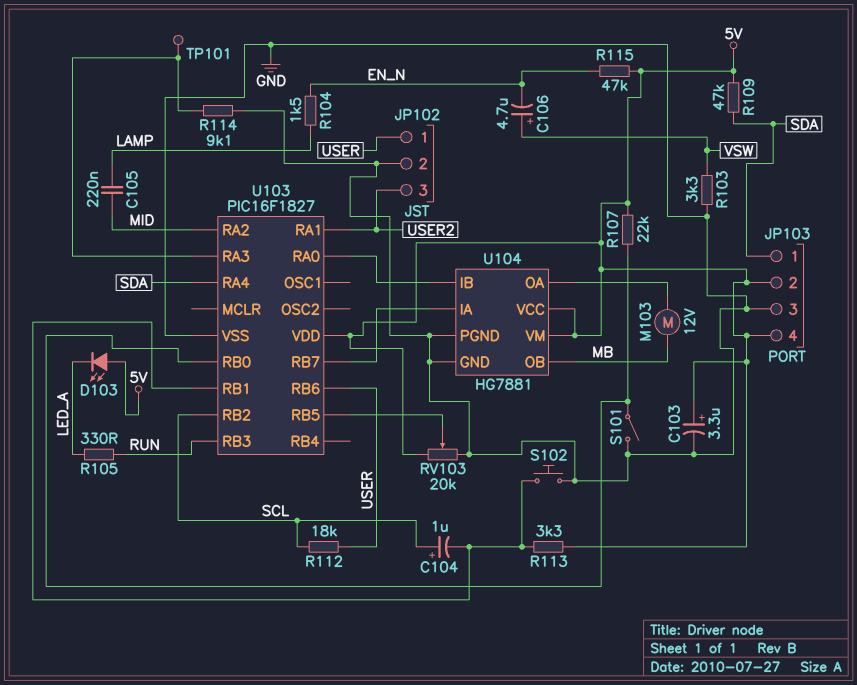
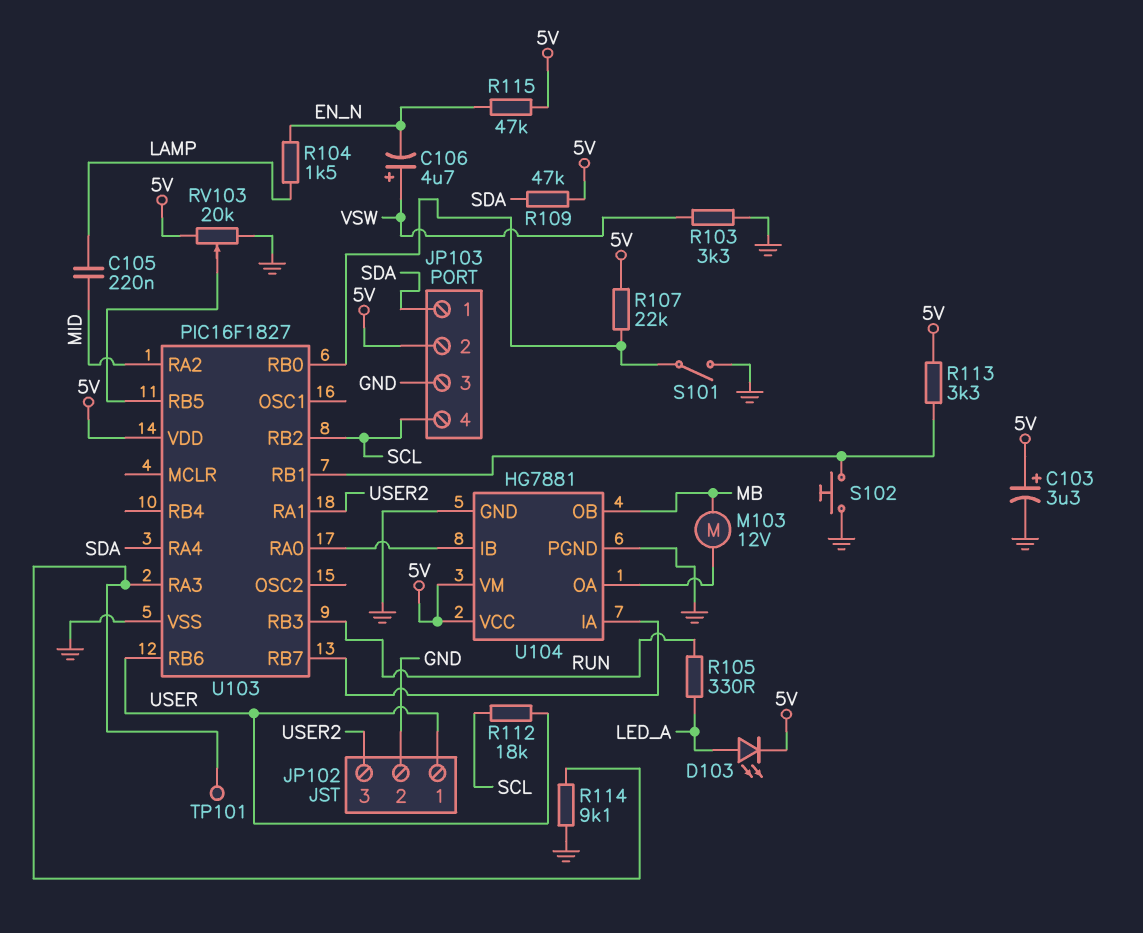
C104: 1uF (plus SCL, minus U103/RB1) -> none
D103: LED (A 5V, K LED_A) -> LED (A LED_A, K 5V)
JP103 pin 4: 5V -> SCL

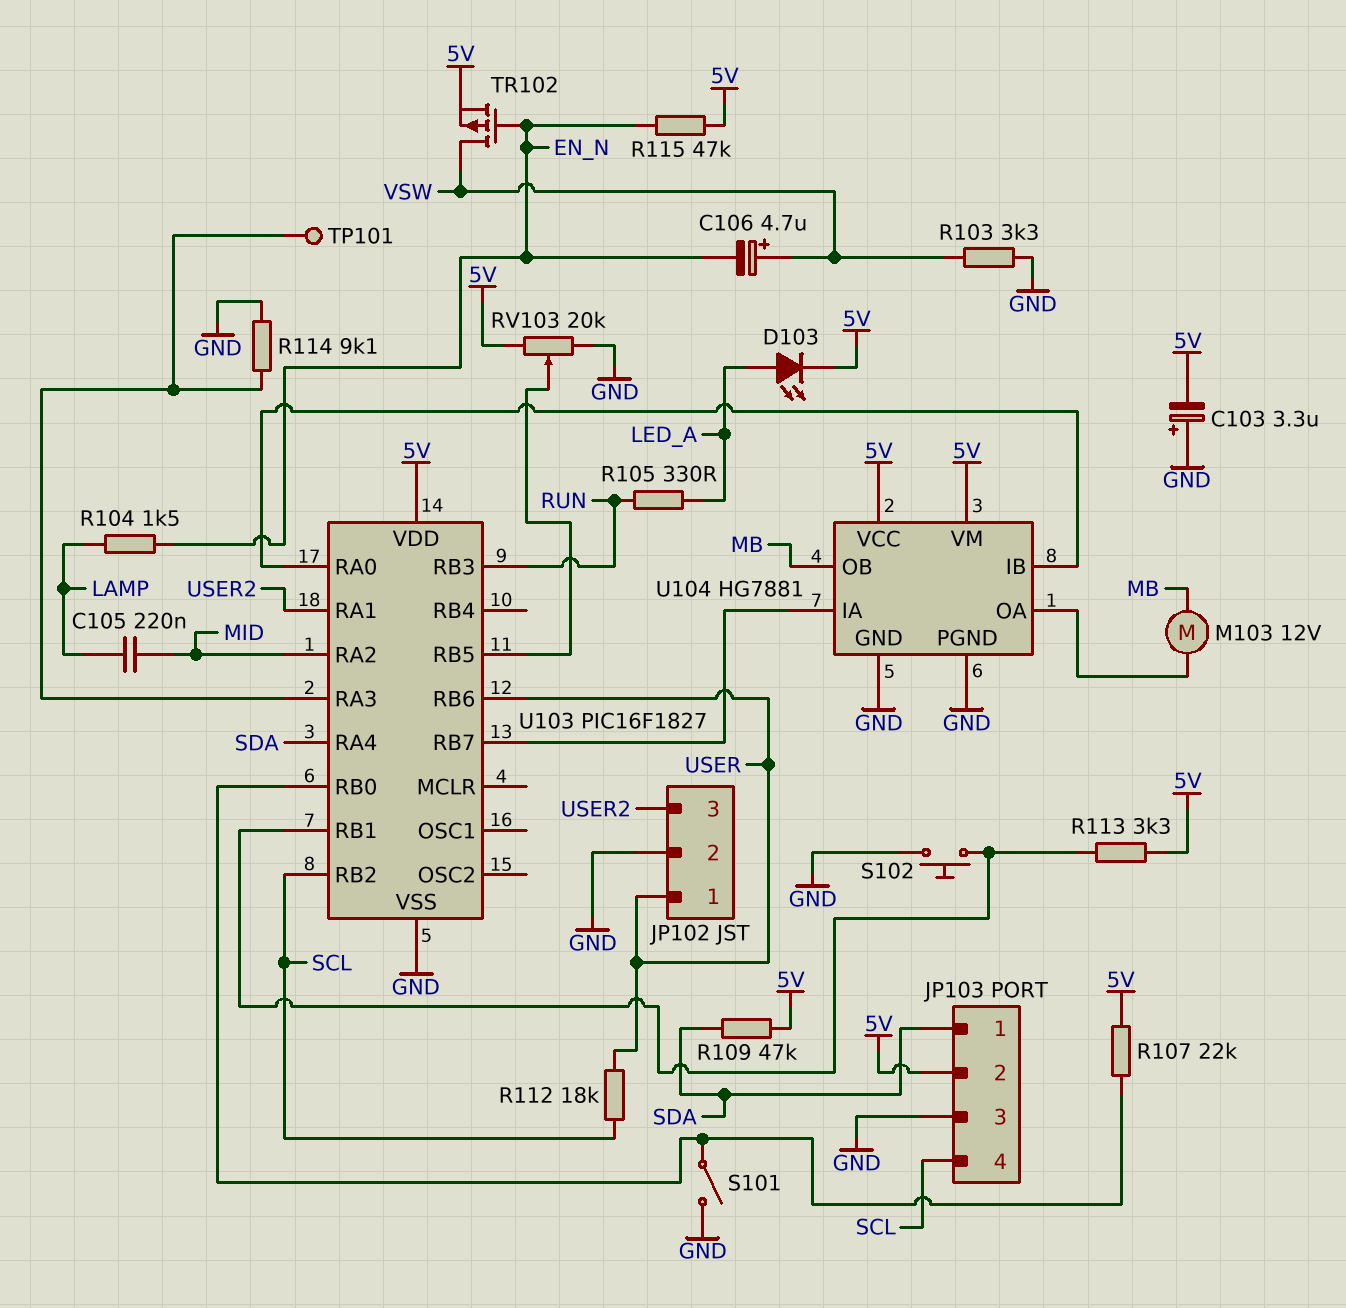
C103: 3.3uF (plus 5V, minus GND) -> 3.3uF (plus GND, minus 5V)
TR102: none -> PMOS (G EN_N, D VSW, S 5V)

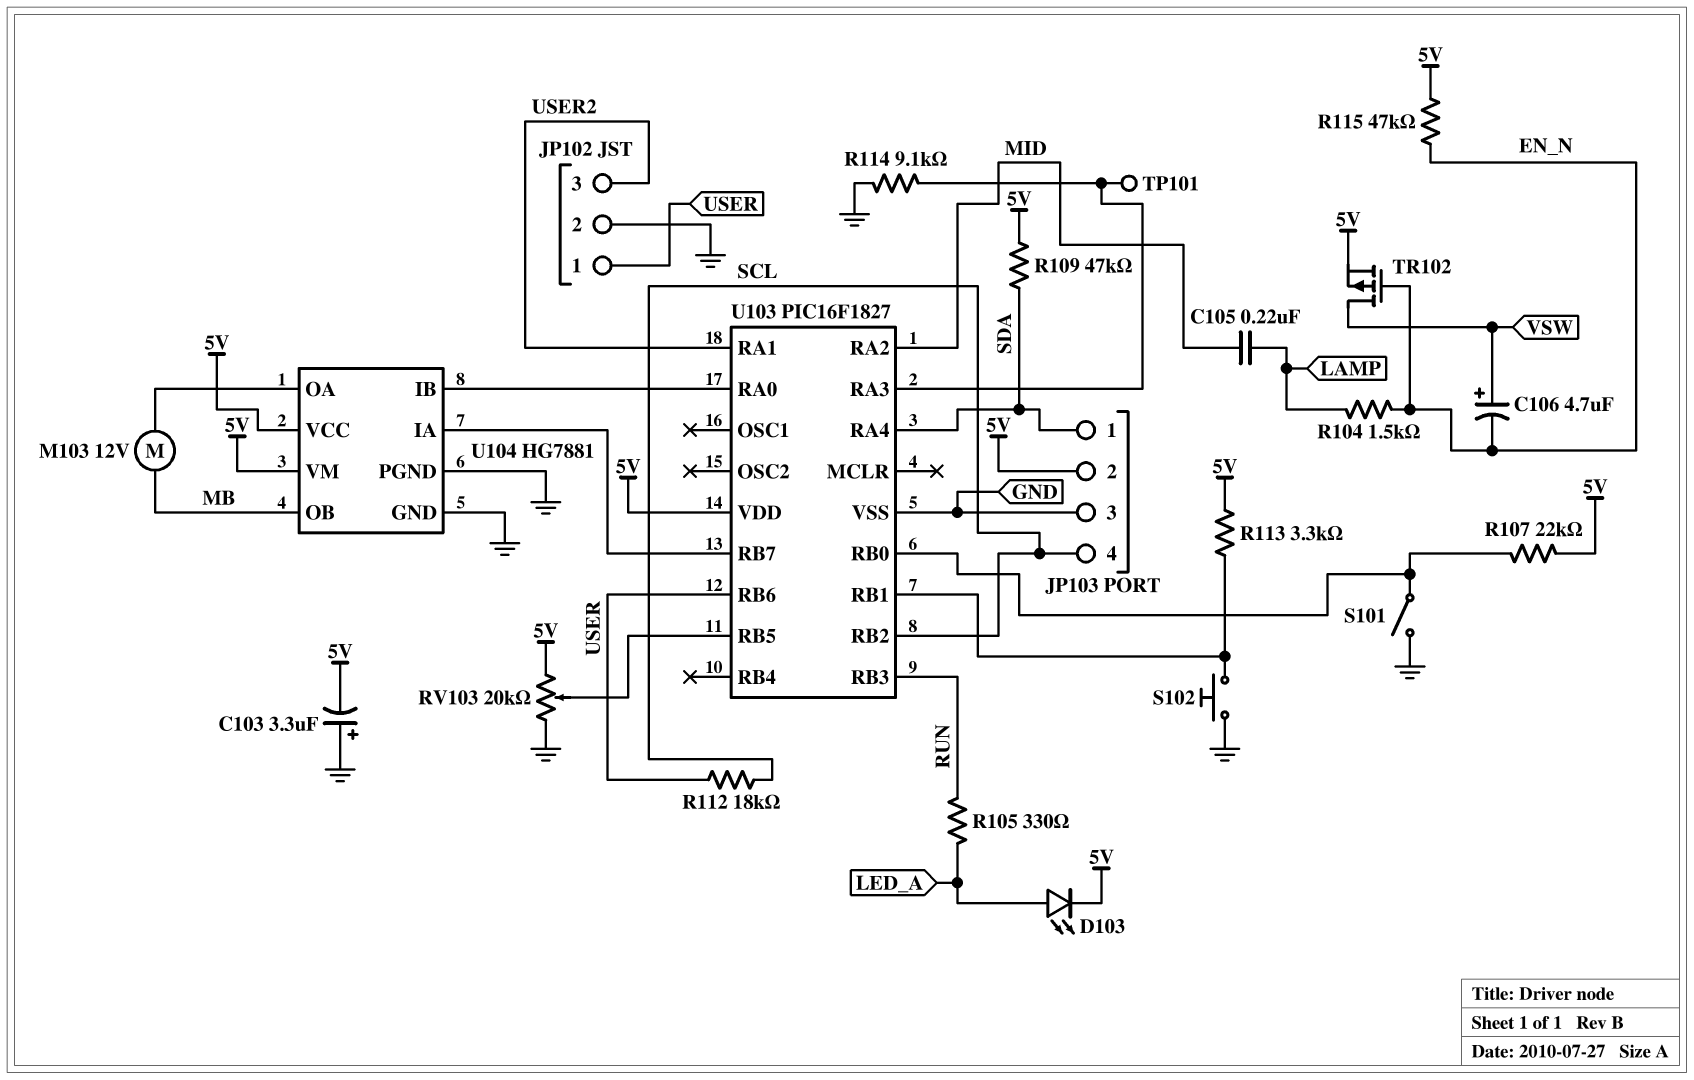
R103: 3.3k (GND, VSW) -> none

